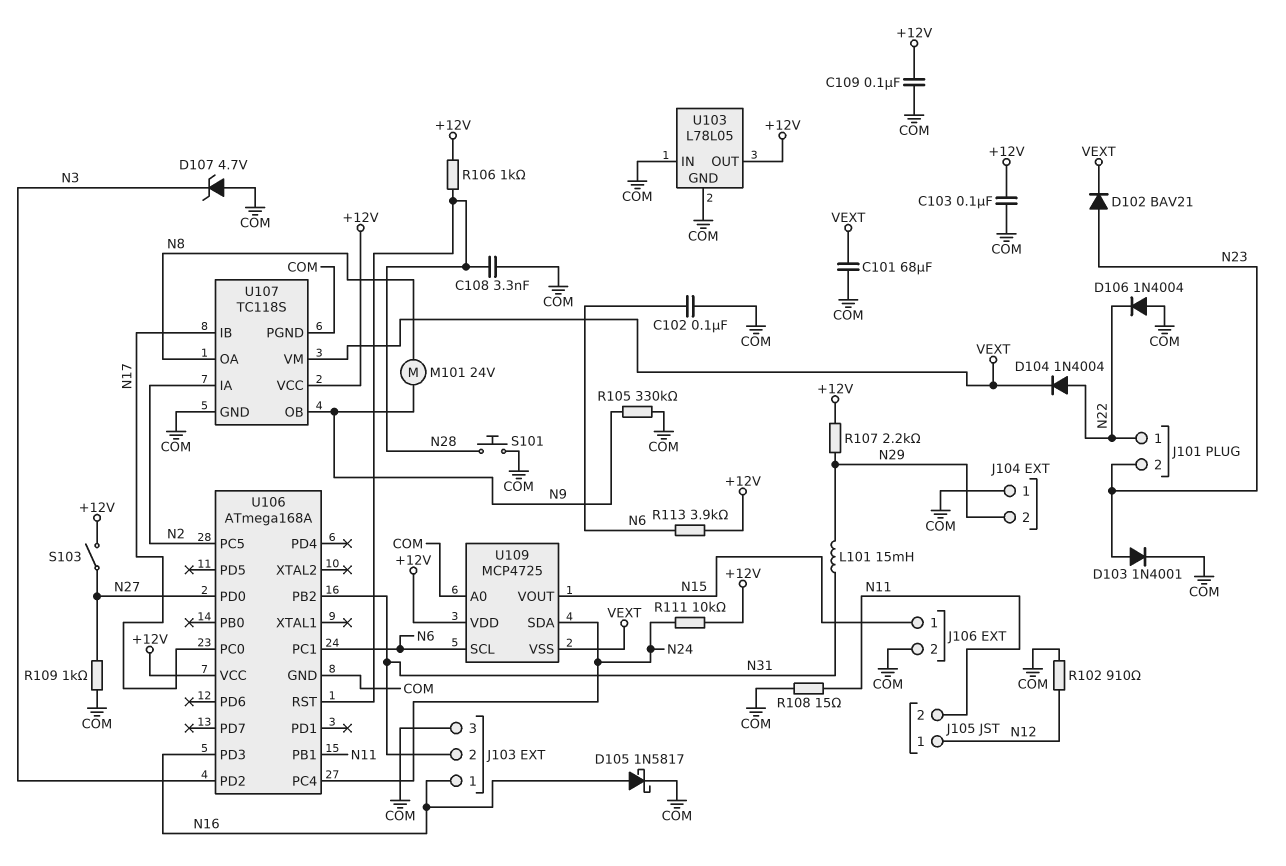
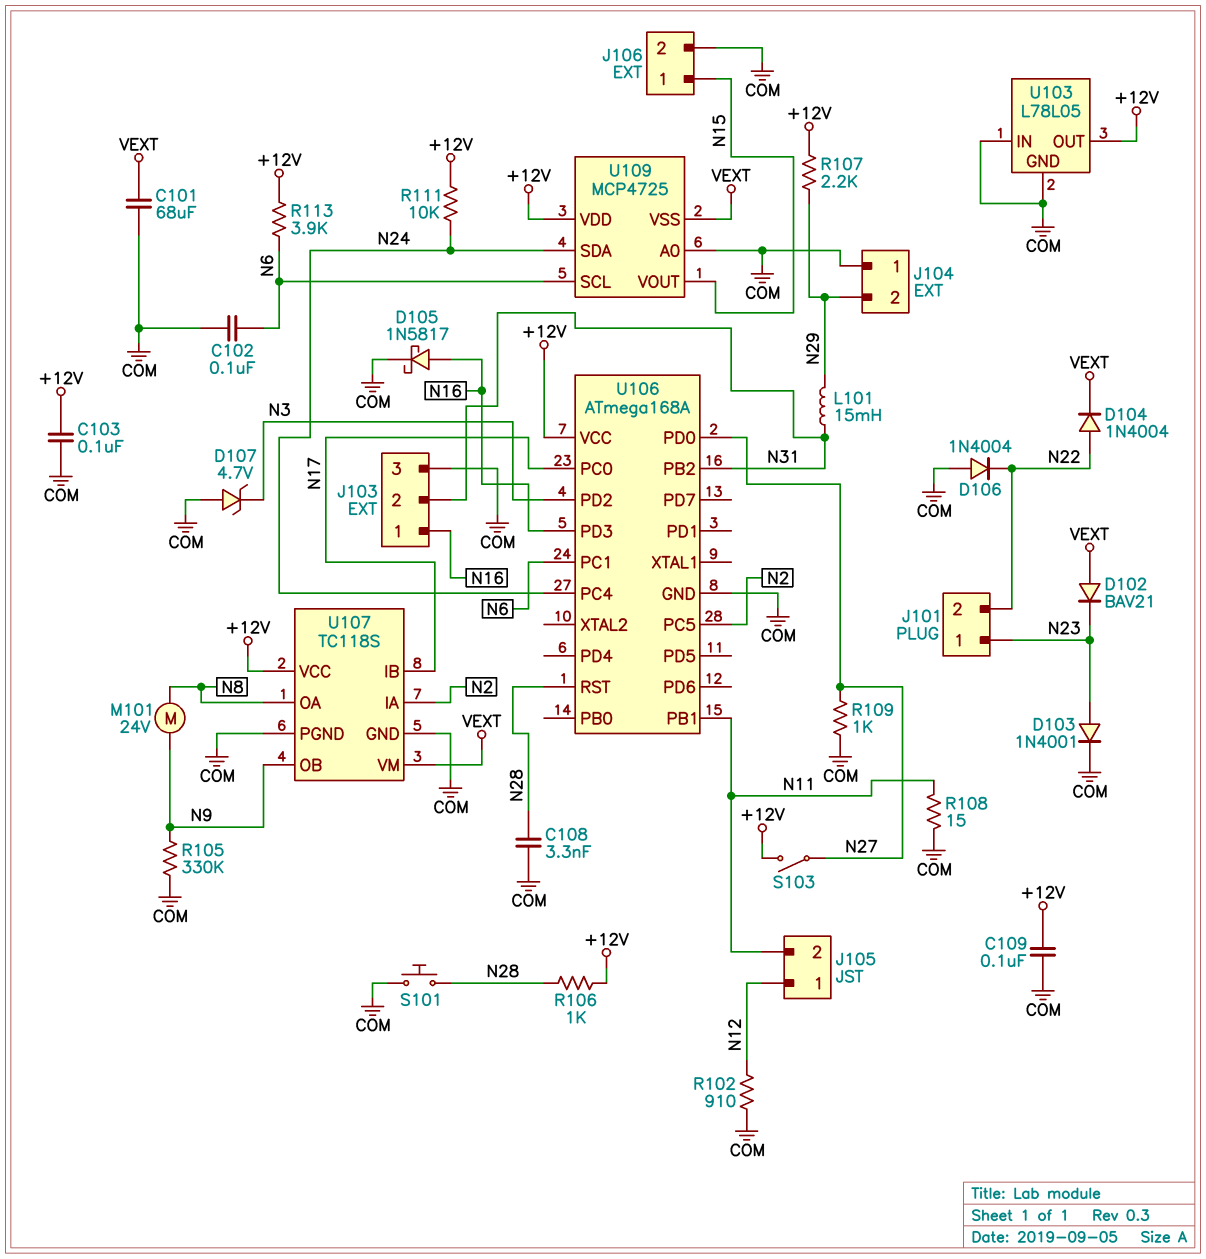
D102: diode BAV21 (A N23, K VEXT) -> diode BAV21 (A VEXT, K N23)
J101 pin 1: N22 -> N23
J101 pin 2: N23 -> N22

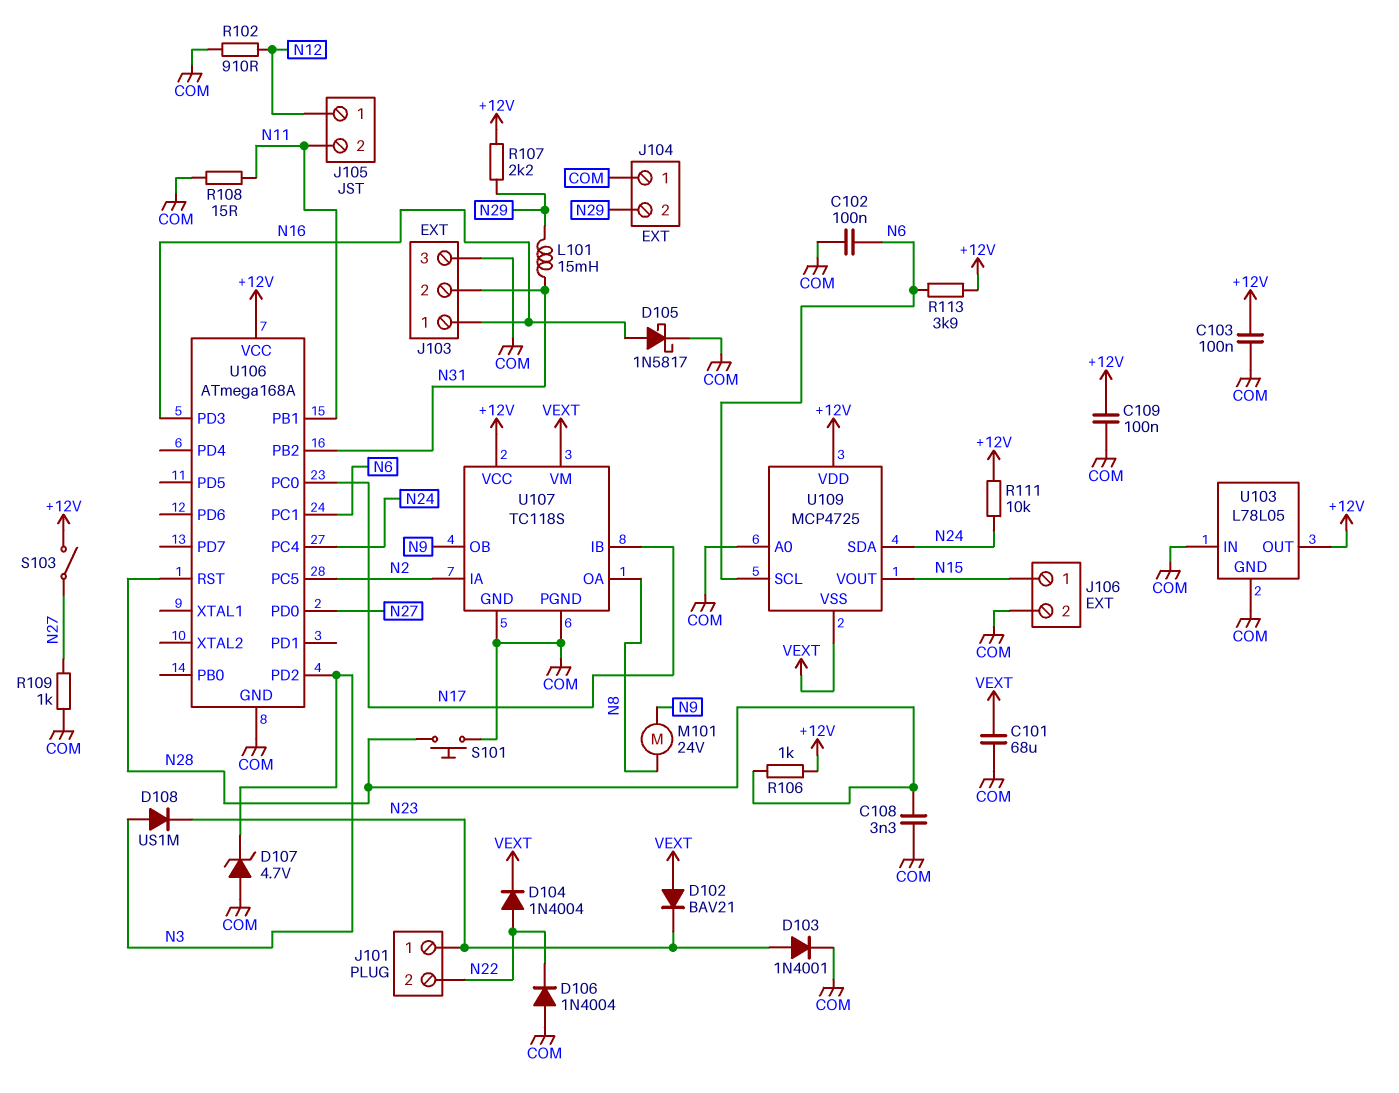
D108: none -> diode US1M (A N3, K N23)
R105: 330k (COM, N9) -> none

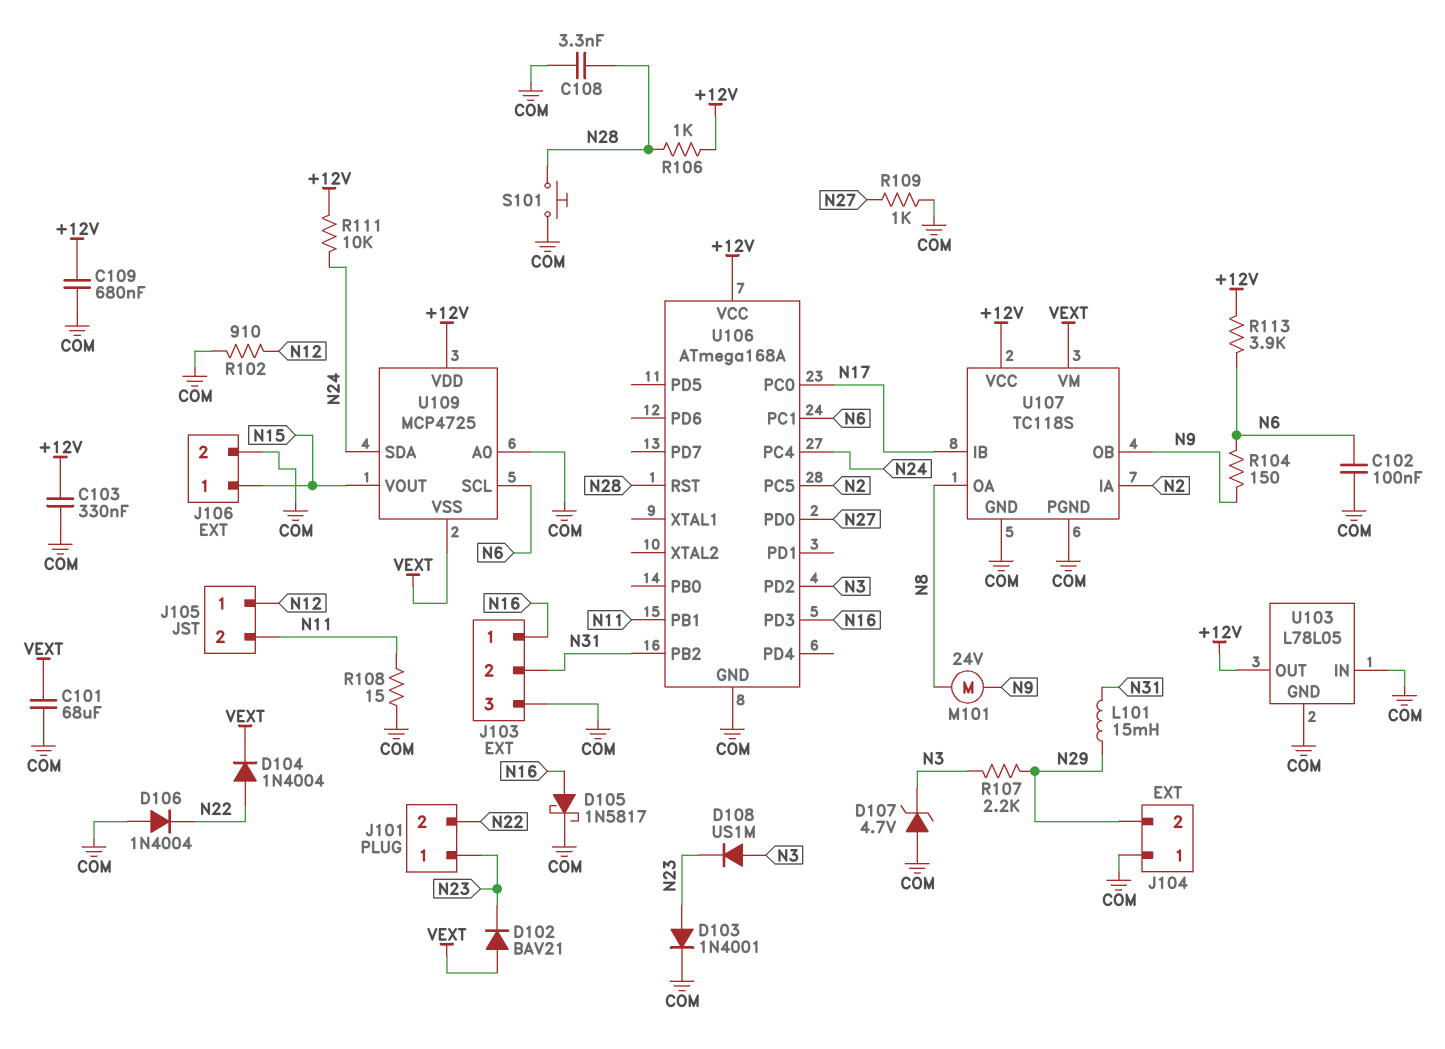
C103: 100nF (+12V, COM) -> 330nF (+12V, COM)
C109: 100nF (+12V, COM) -> 680nF (+12V, COM)
R104: none -> 150 (N6, N9)
R107: 2.2k (+12V, N29) -> 2.2k (N3, N29)
S103: switch (+12V, N27) -> none

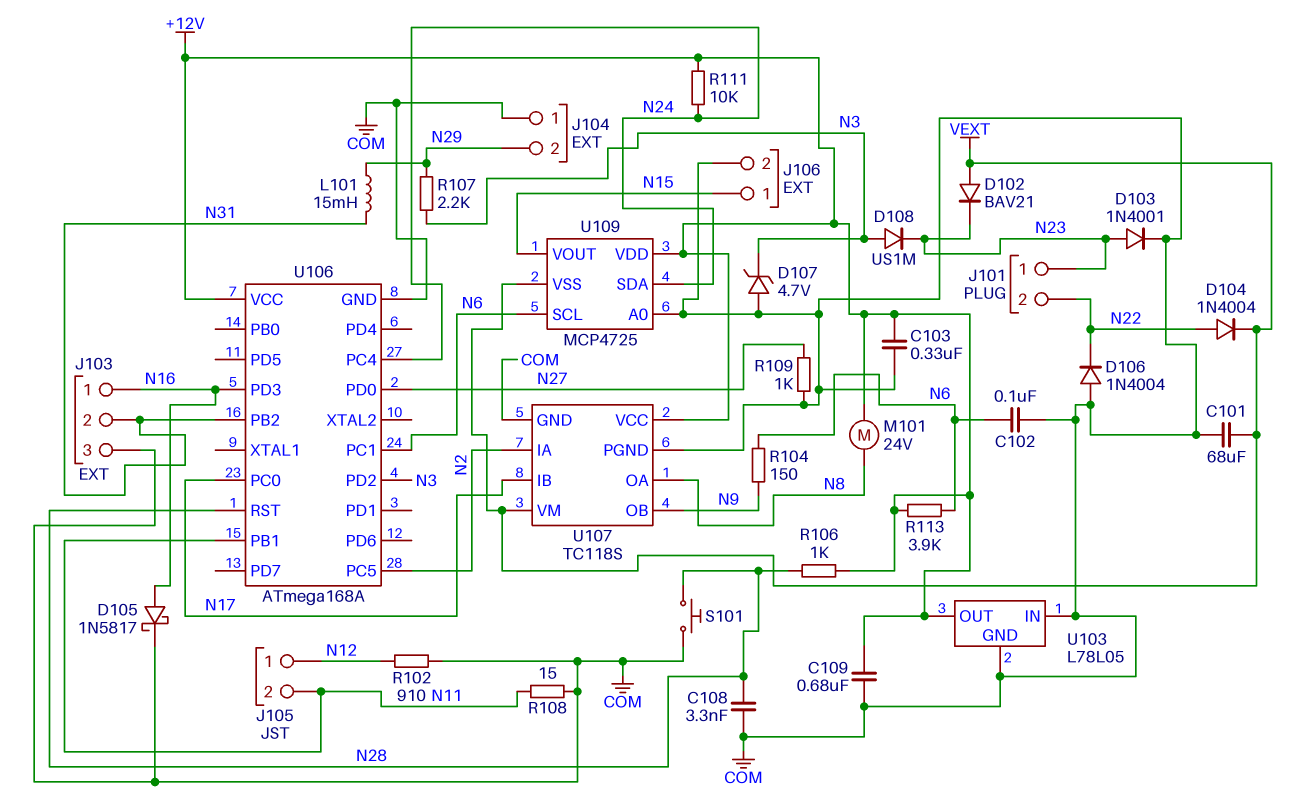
M101: motor 24V (N8, N9) -> motor 24V (+12V, N8)

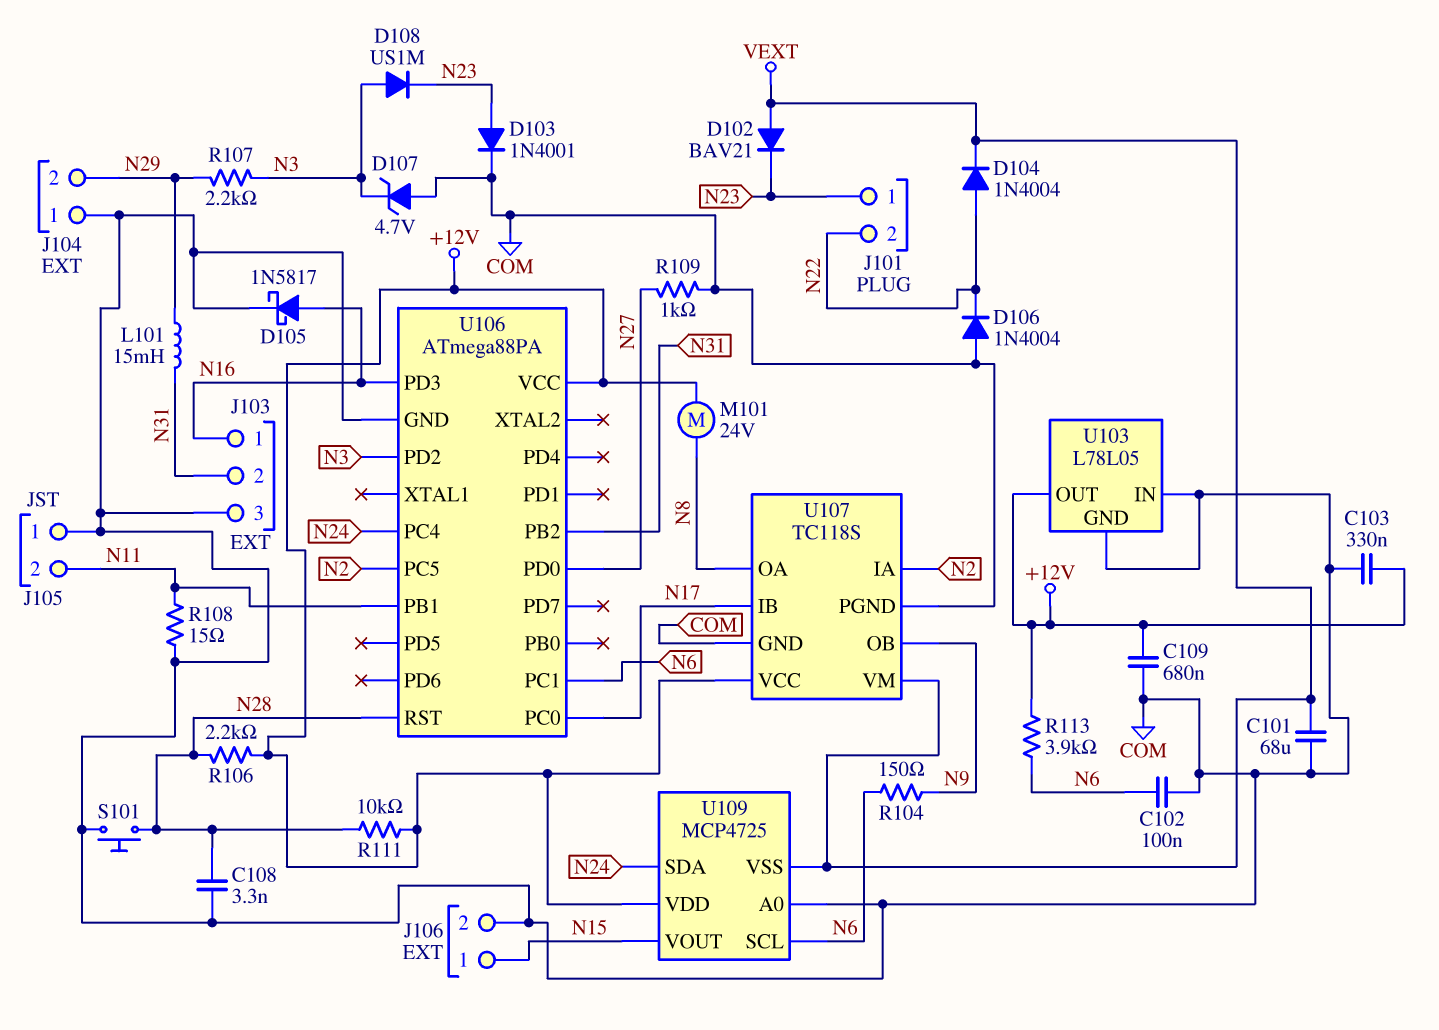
J105 pin 1: N12 -> COM
R102: 910 (COM, N12) -> none
R106: 1k (+12V, N28) -> 2.2k (+12V, N28)
R111: 10k (+12V, N24) -> 10k (+12V, N28)
U106: ATmega168A -> ATmega88PA

